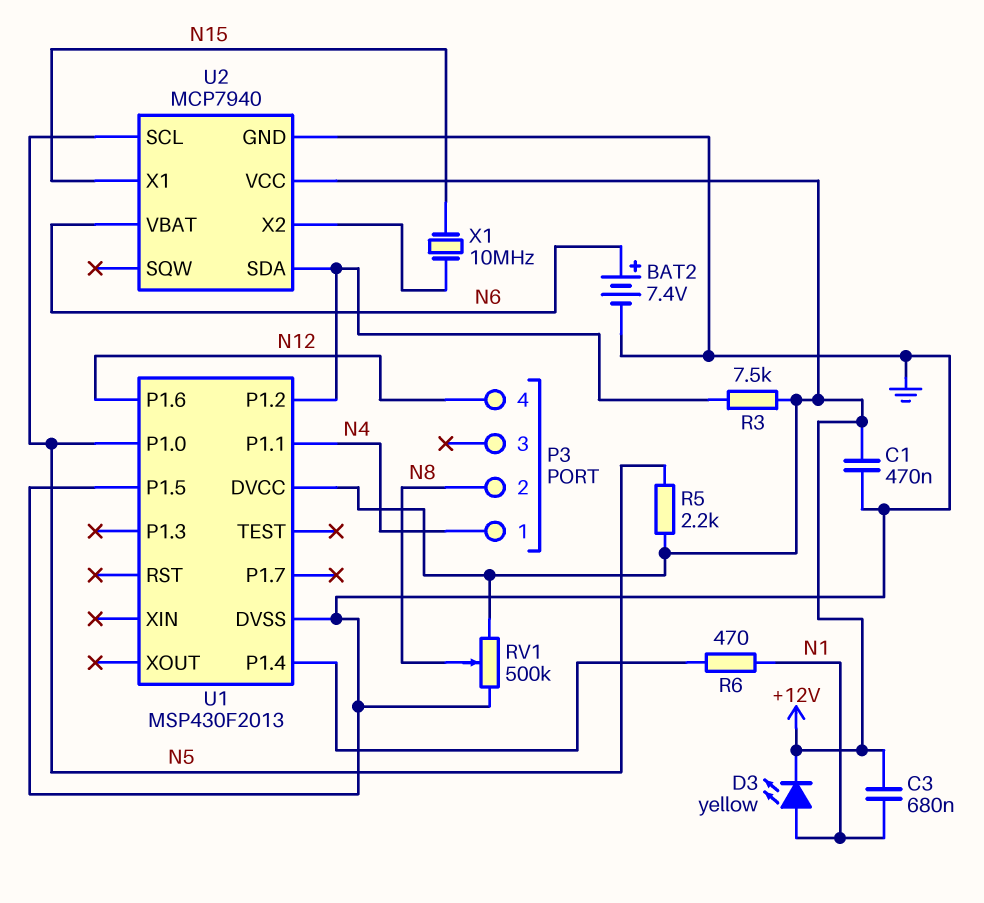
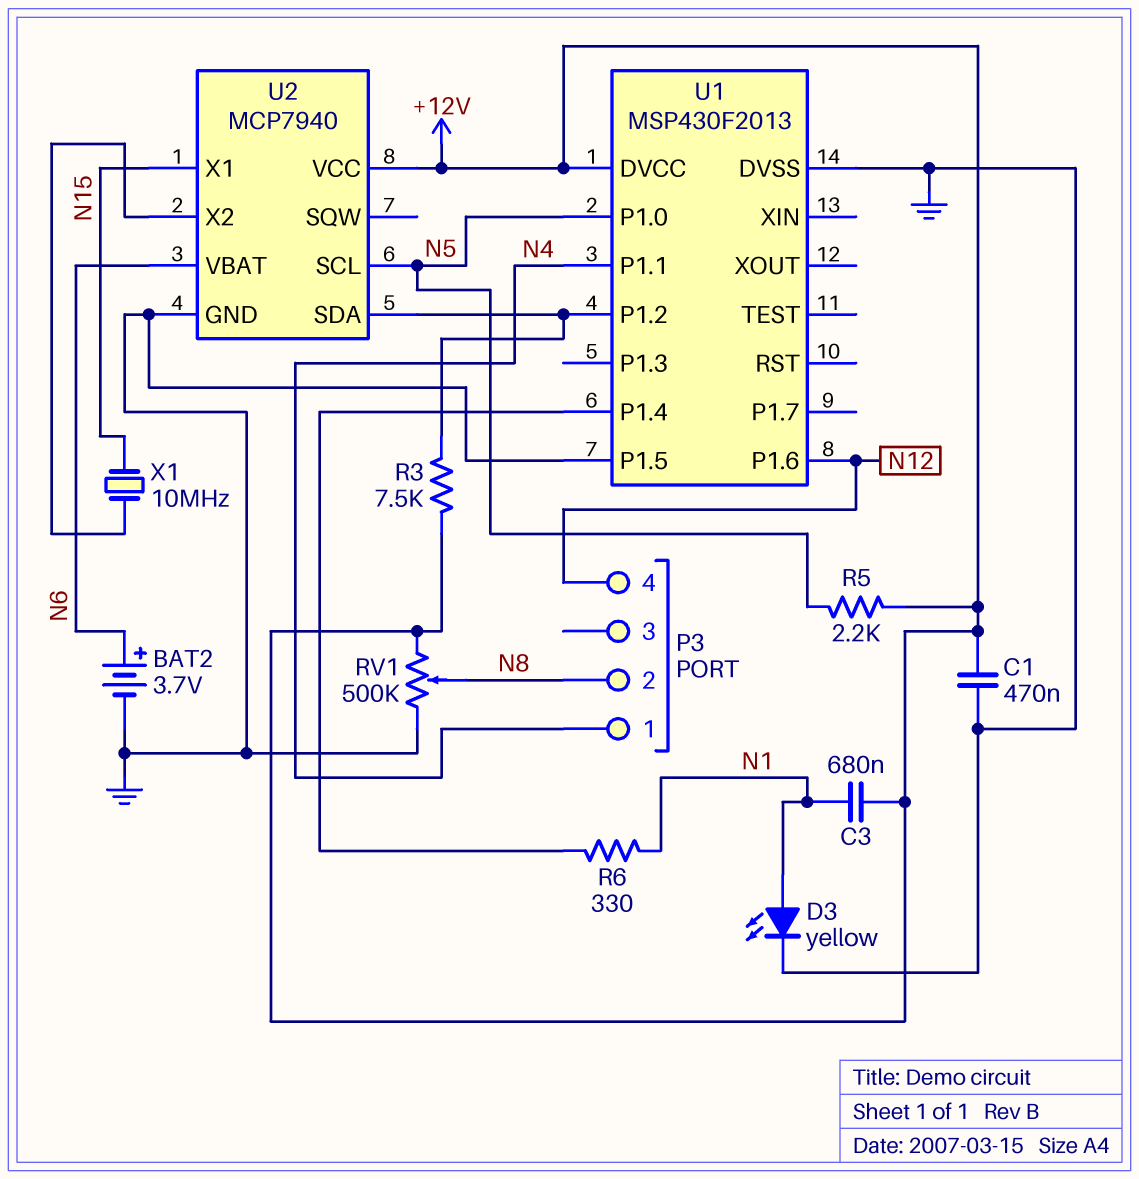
BAT2: 7.4V (plus N6, minus GND) -> 3.7V (plus N6, minus GND)
D3: LED yellow (A N1, K +12V) -> LED yellow (A N1, K GND)
R6: 470 (N1, U1/P1.4) -> 330 (N1, U1/P1.4)

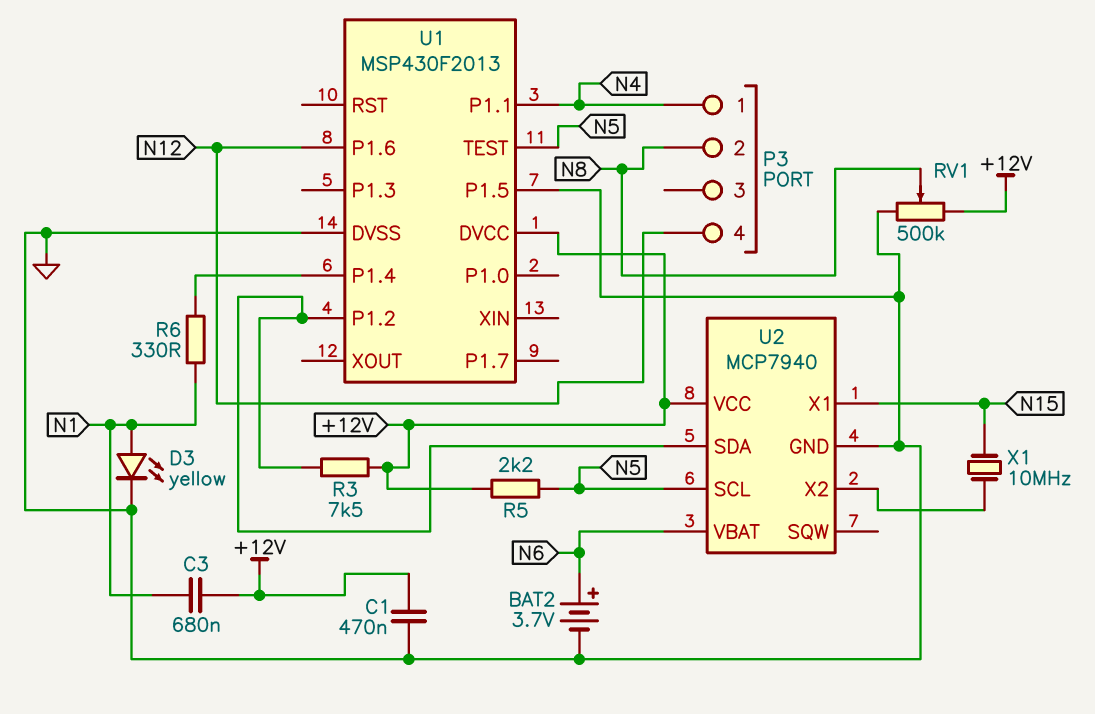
U1 pin P1.0: N5 -> none
U1 pin TEST: none -> N5

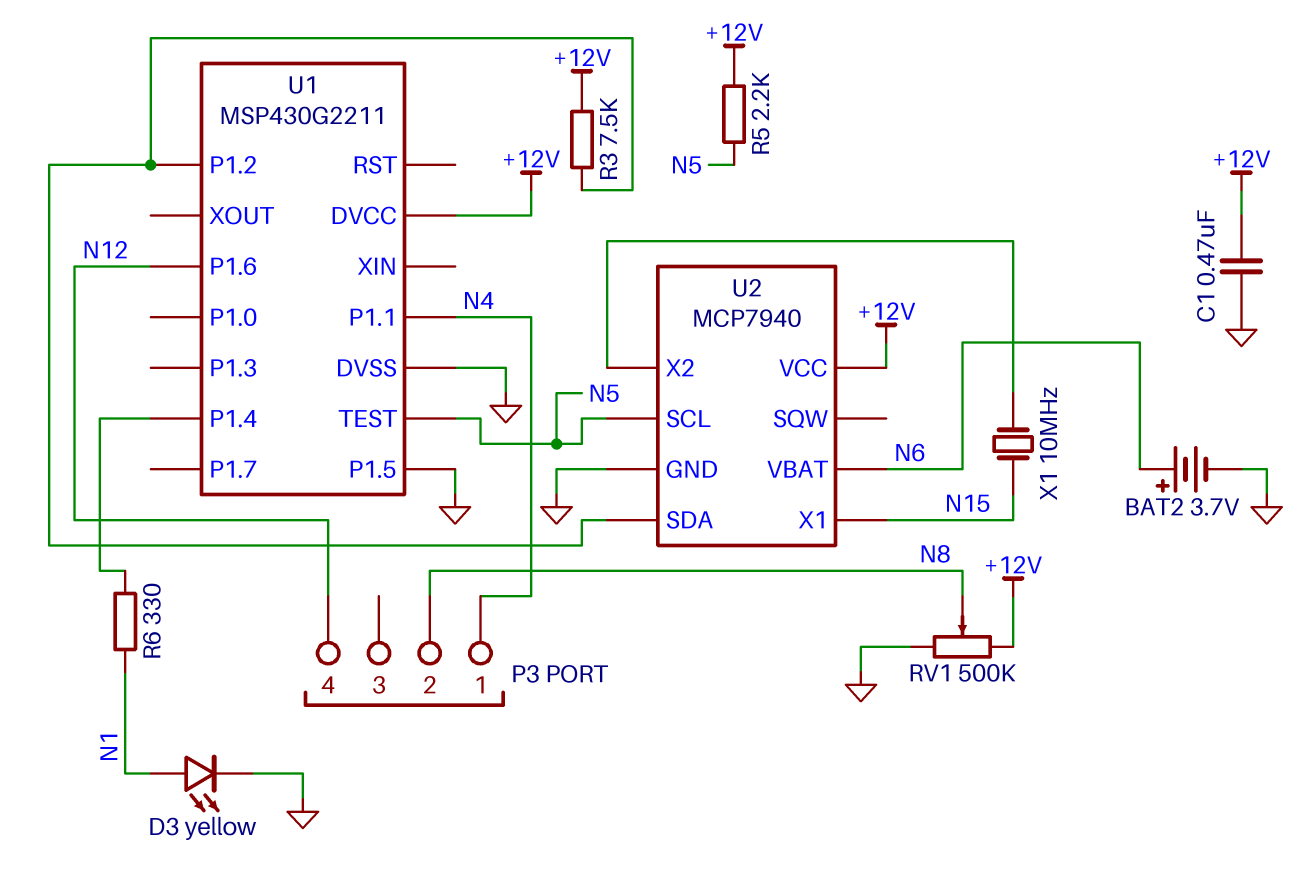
C3: 680nF (+12V, N1) -> none
U1: MSP430F2013 -> MSP430G2211

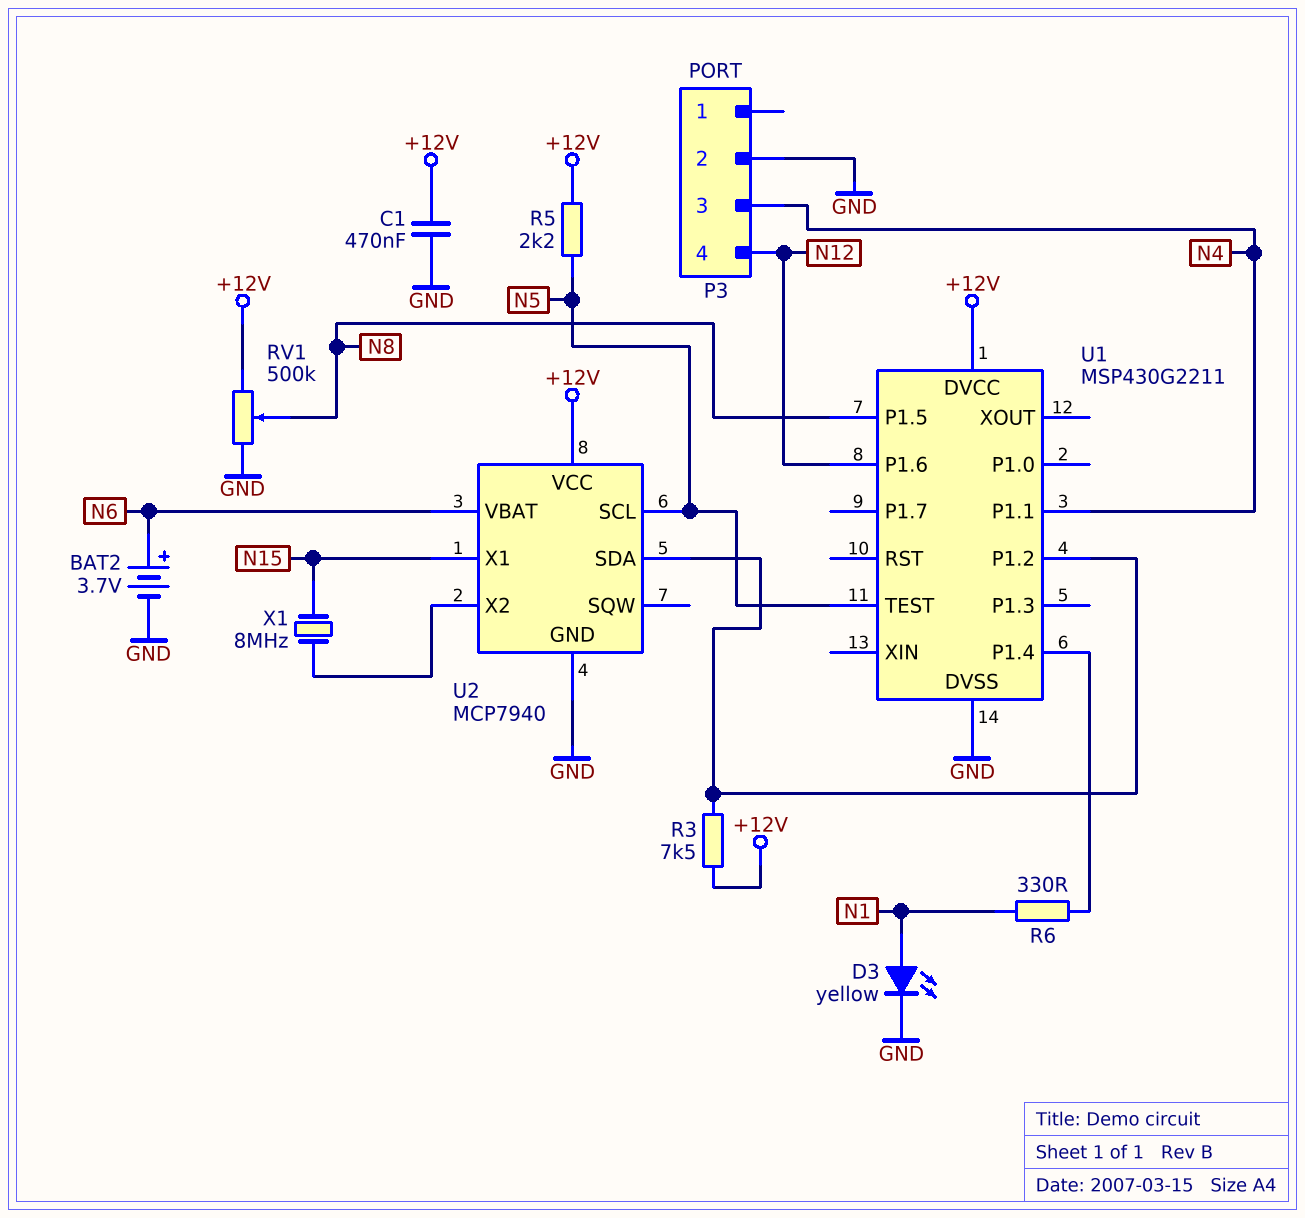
P3 pin 1: N4 -> none
P3 pin 2: N8 -> GND
P3 pin 3: none -> N4
U1 pin P1.5: GND -> N8
X1: 10MHz (N15, U2/X2) -> 8MHz (N15, U2/X2)

